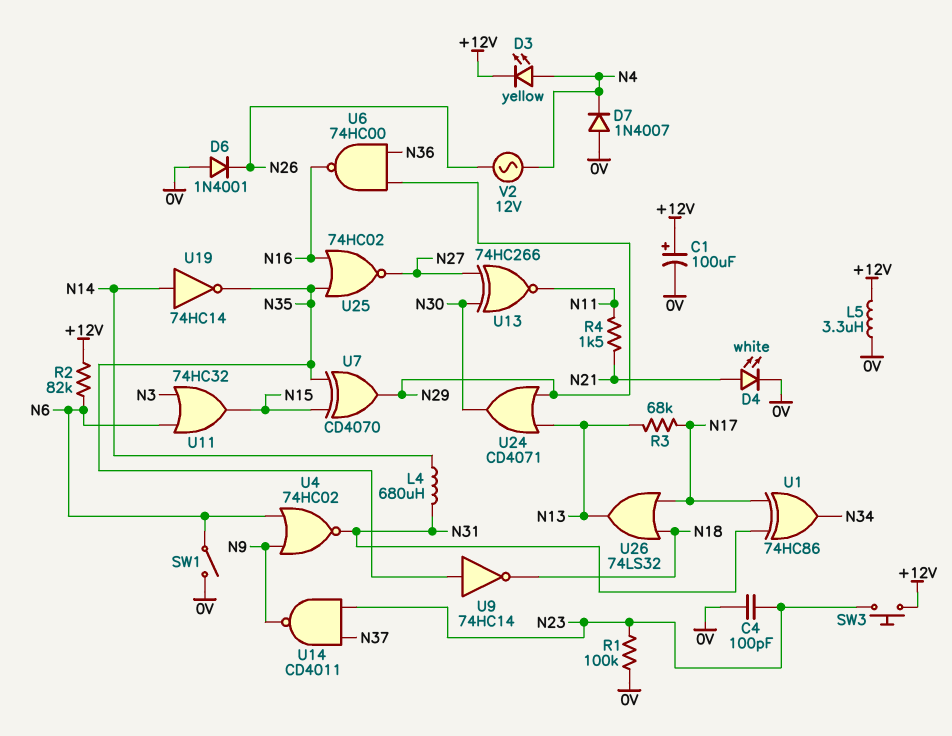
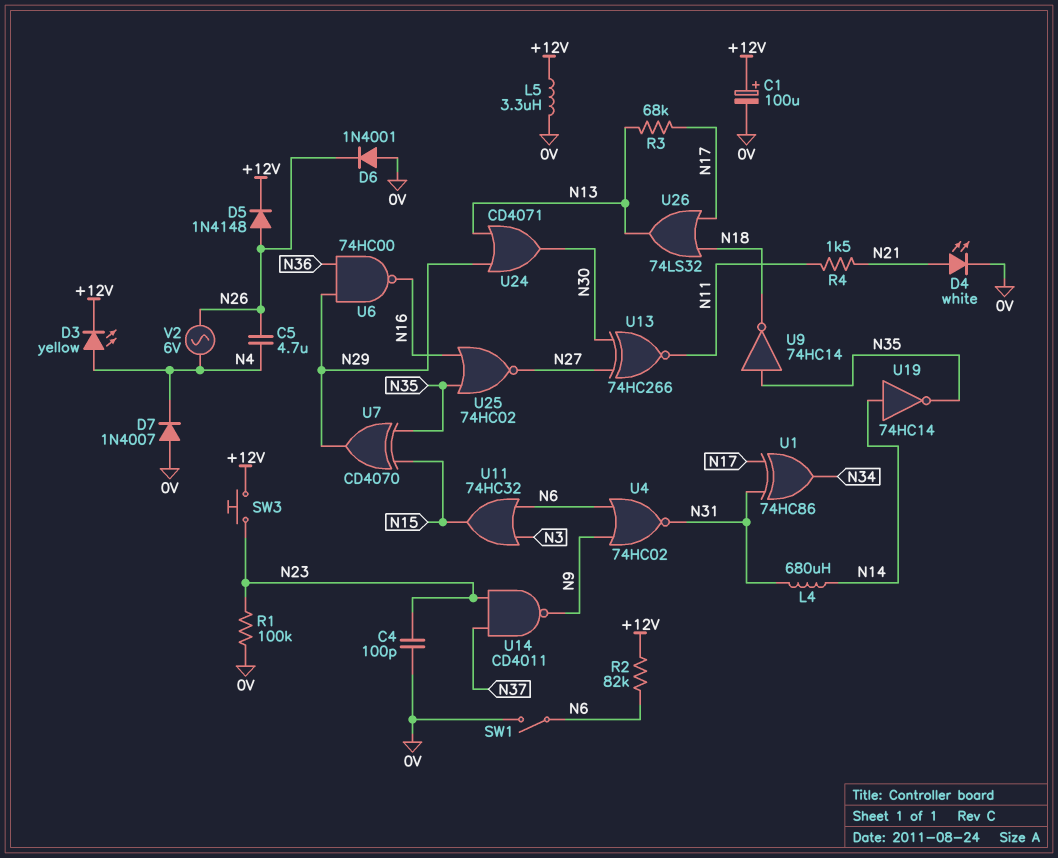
C5: none -> 4.7uF (N4, N26)
D5: none -> diode 1N4148 (A N26, K +12V)
V2: AC 12V (N4, N26) -> AC 6V (N4, N26)

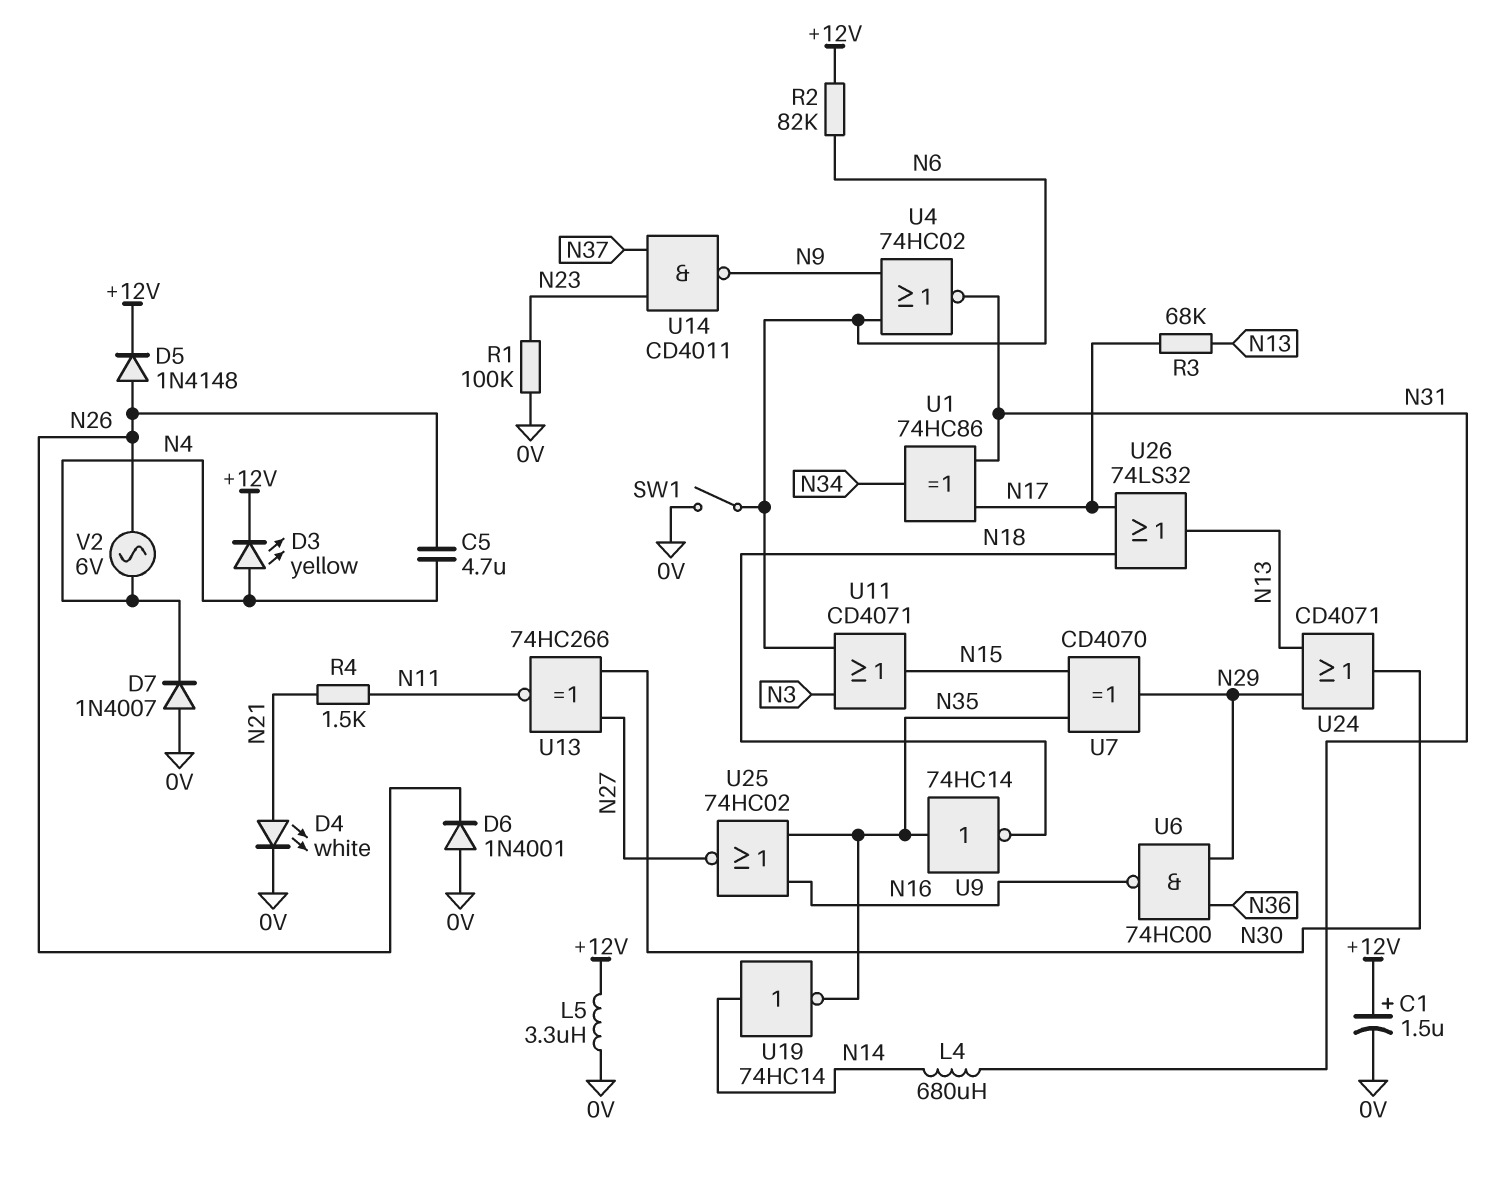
C1: 100uF (plus +12V, minus 0V) -> 1.5uF (plus +12V, minus 0V)
C4: 100pF (0V, N23) -> none
SW3: button (+12V, N23) -> none
U11: OR 74HC32 (in N3, in N6, out N15) -> OR CD4071 (in N3, in N6, out N15)

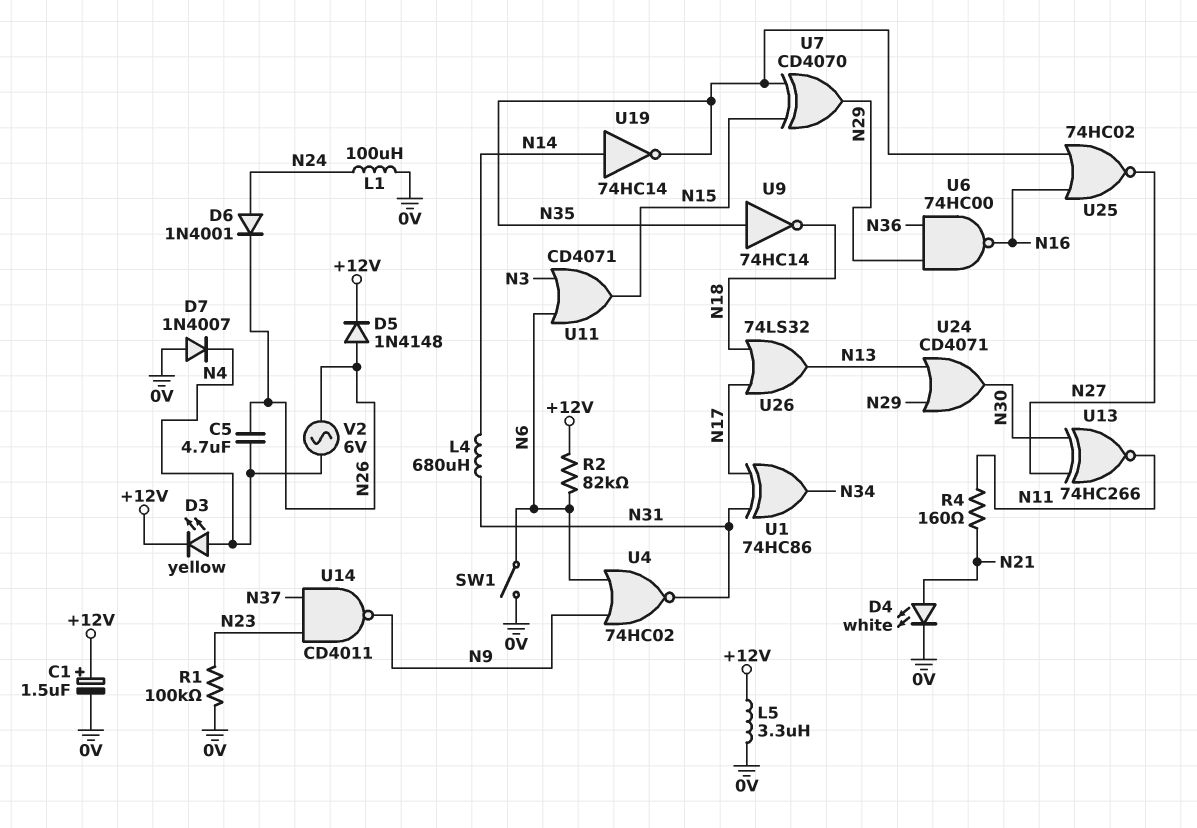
D6: diode 1N4001 (A 0V, K N26) -> diode 1N4001 (A N24, K N26)
L1: none -> 100uH (0V, N24)
R3: 68k (N13, N17) -> none
R4: 1.5k (N11, N21) -> 160 (N11, N21)

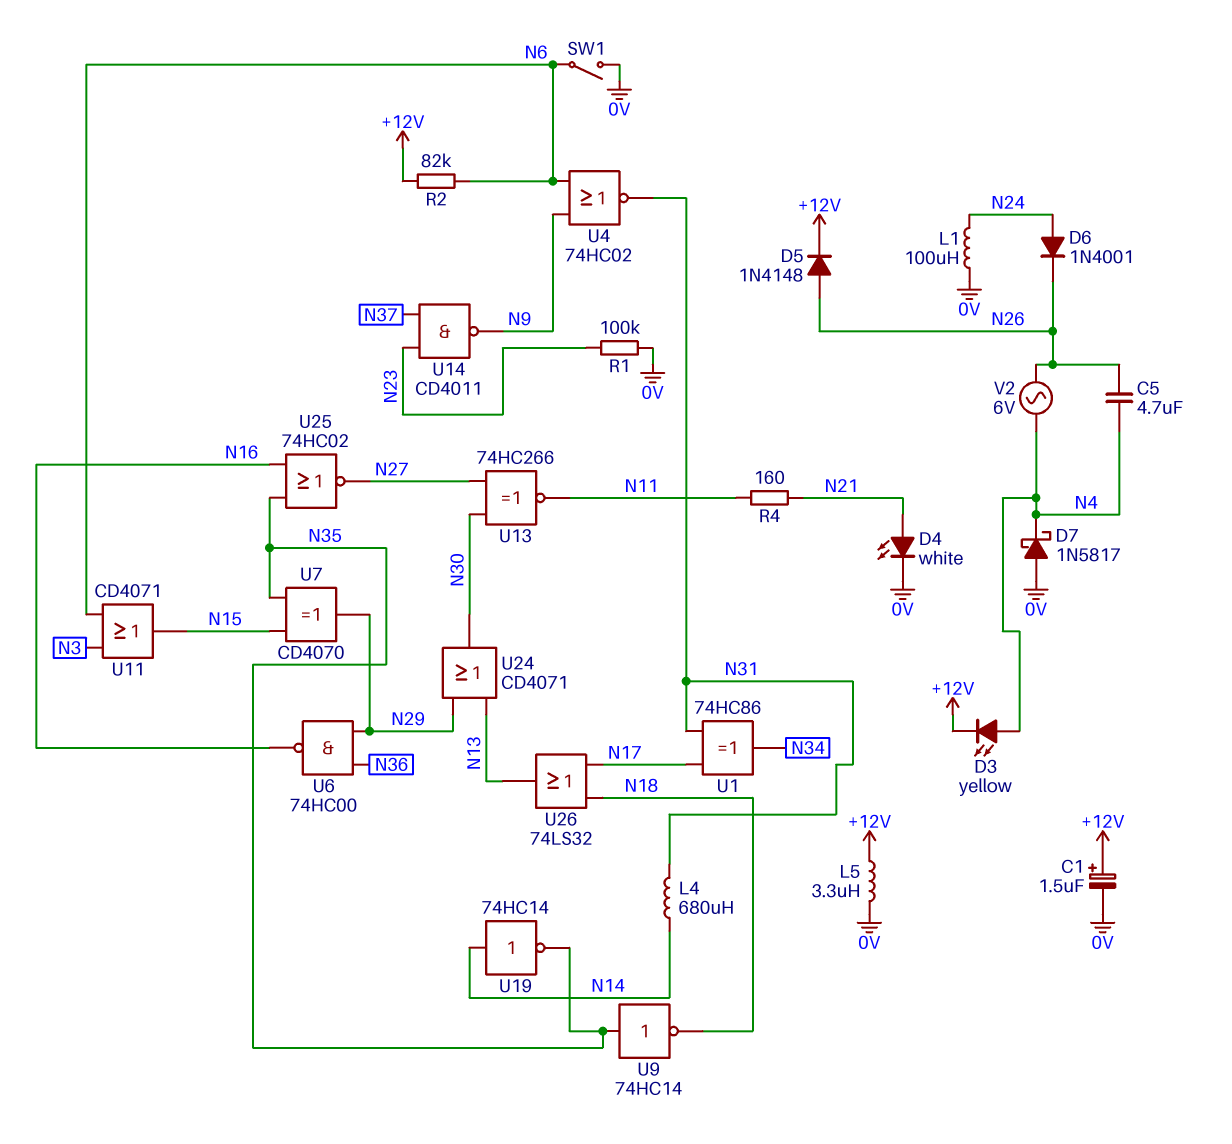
D7: diode 1N4007 (A 0V, K N4) -> schottky 1N5817 (A 0V, K N4)

